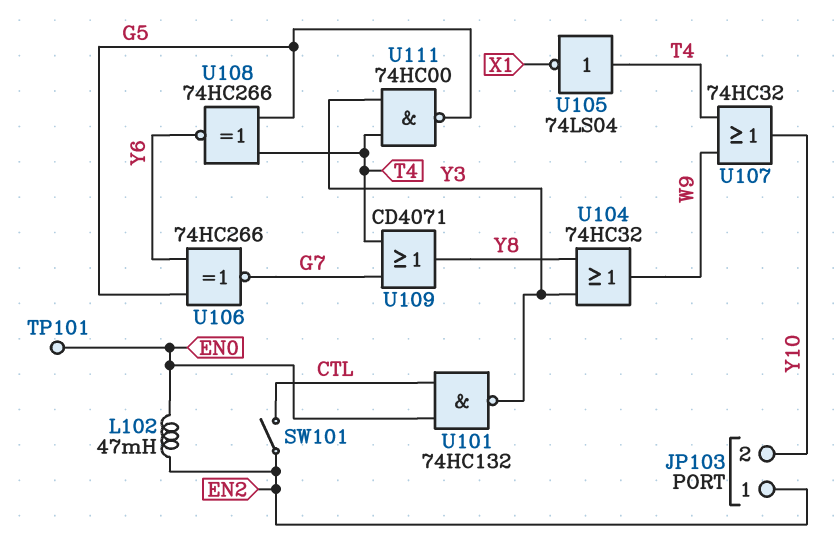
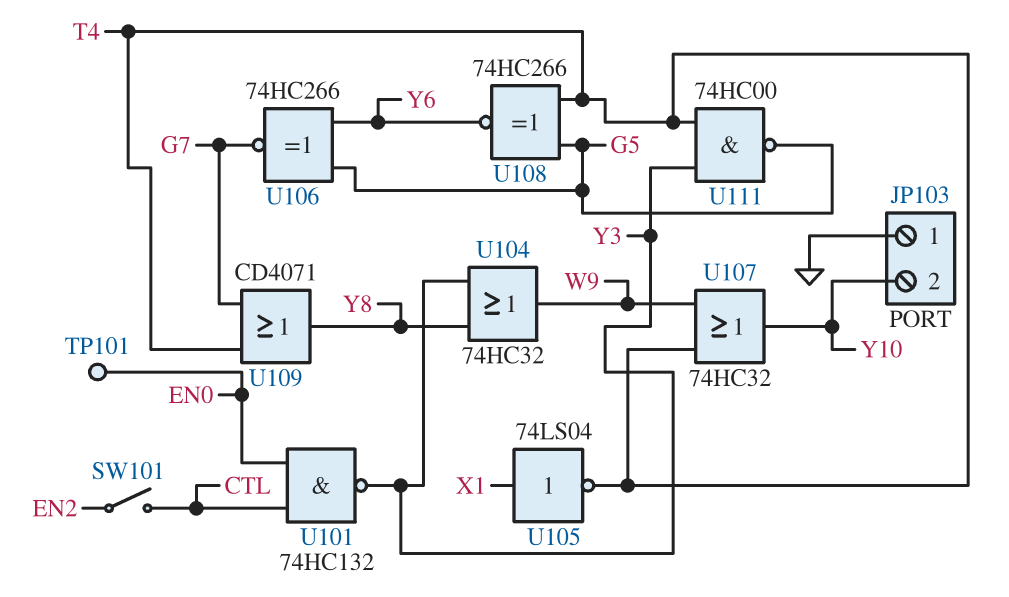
JP103 pin 1: EN2 -> GND
L102: 47mH (EN0, EN2) -> none
U105: NOT 74LS04 (in T4, out X1) -> NOT 74LS04 (in X1, out T4)

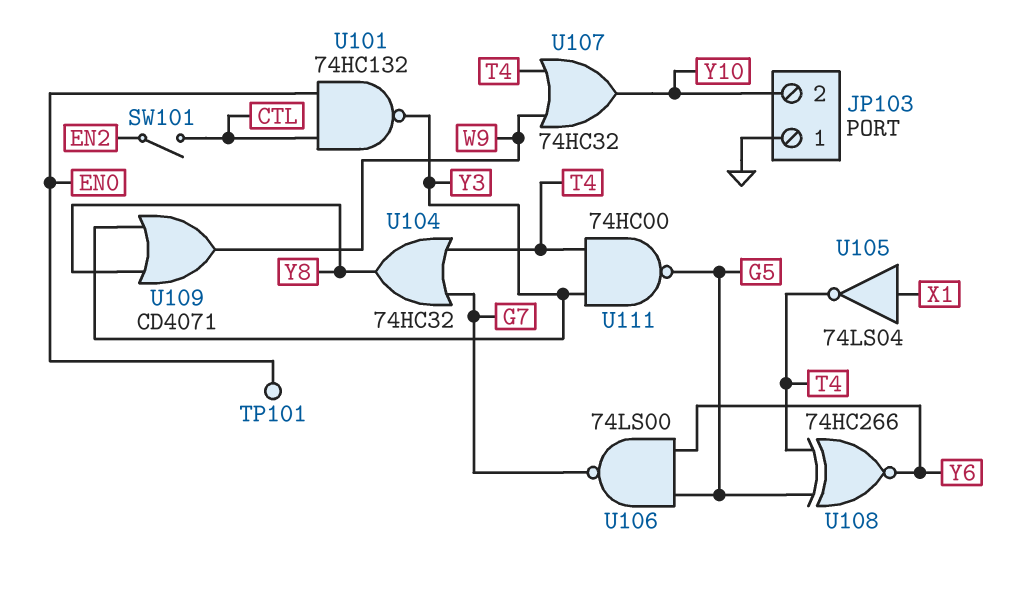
U104: OR 74HC32 (in Y3, in Y8, out W9) -> OR 74HC32 (in G7, in T4, out Y8)
U106: XNOR 74HC266 (in G5, in Y6, out G7) -> NAND 74LS00 (in G5, in Y6, out G7)
U109: OR CD4071 (in G7, in T4, out Y8) -> OR CD4071 (in Y3, in Y8, out W9)

